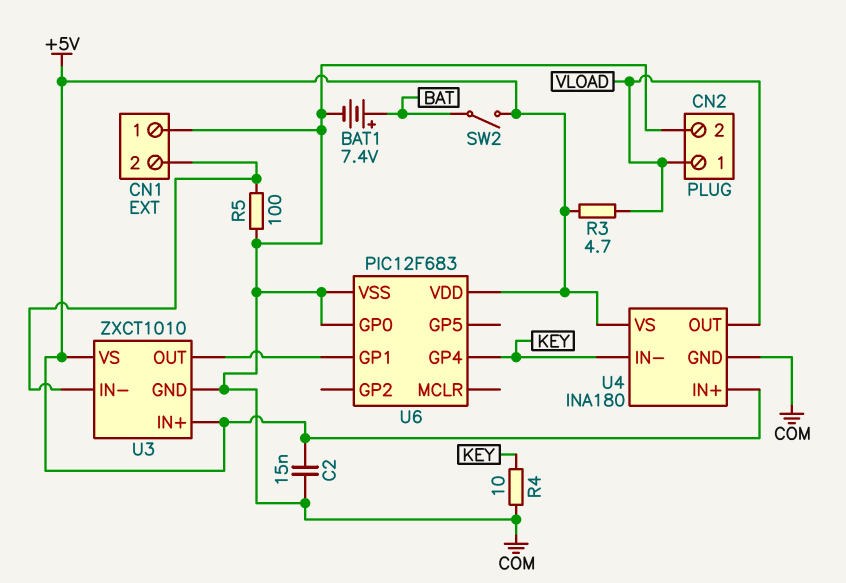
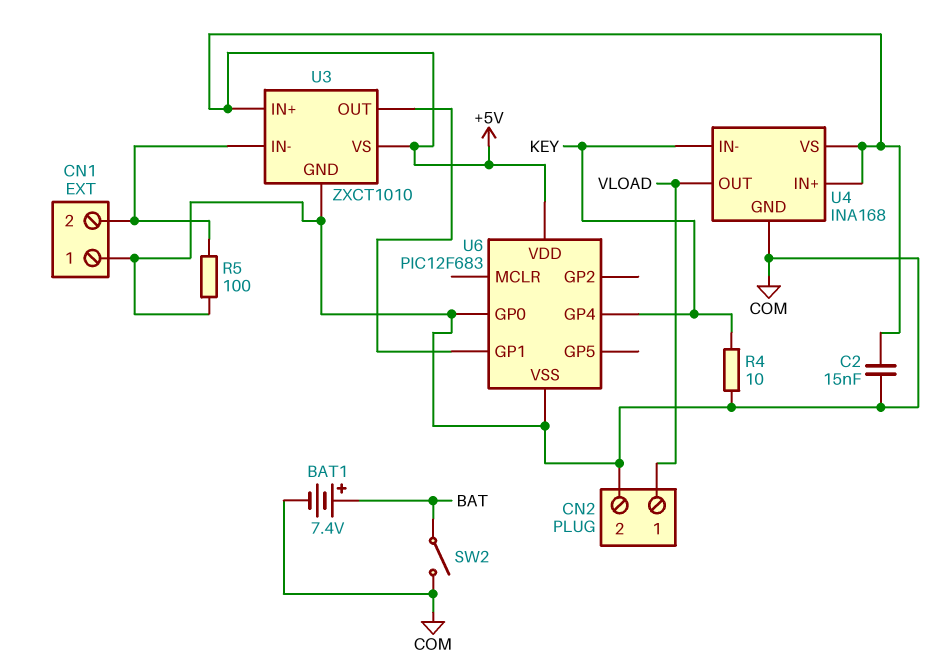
R3: 4.7 (+5V, VLOAD) -> none
SW2: switch (+5V, BAT) -> switch (BAT, COM)
U4: INA180 -> INA168

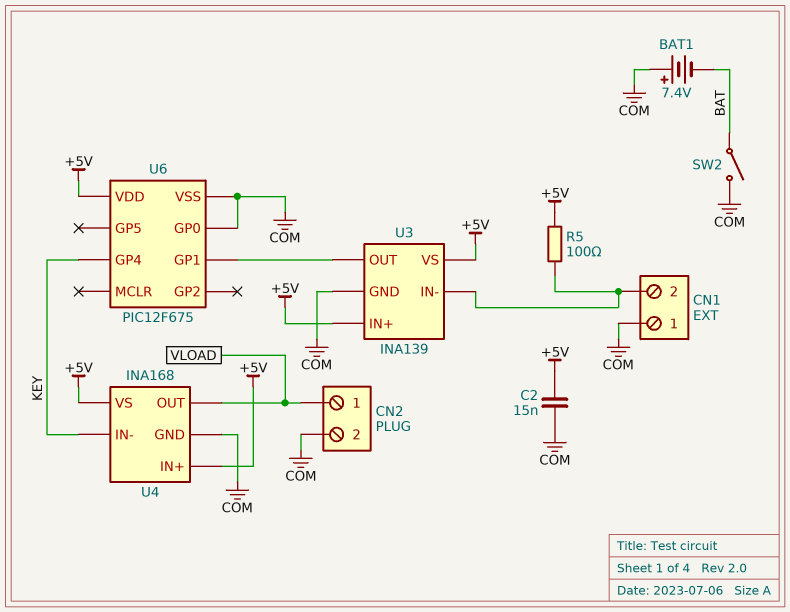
BAT1: 7.4V (plus BAT, minus COM) -> 7.4V (plus COM, minus BAT)
R4: 10 (COM, KEY) -> none
R5: 100 (CN1/2, COM) -> 100 (+5V, CN1/2)
U3: ZXCT1010 -> INA139
U6: PIC12F683 -> PIC12F675

